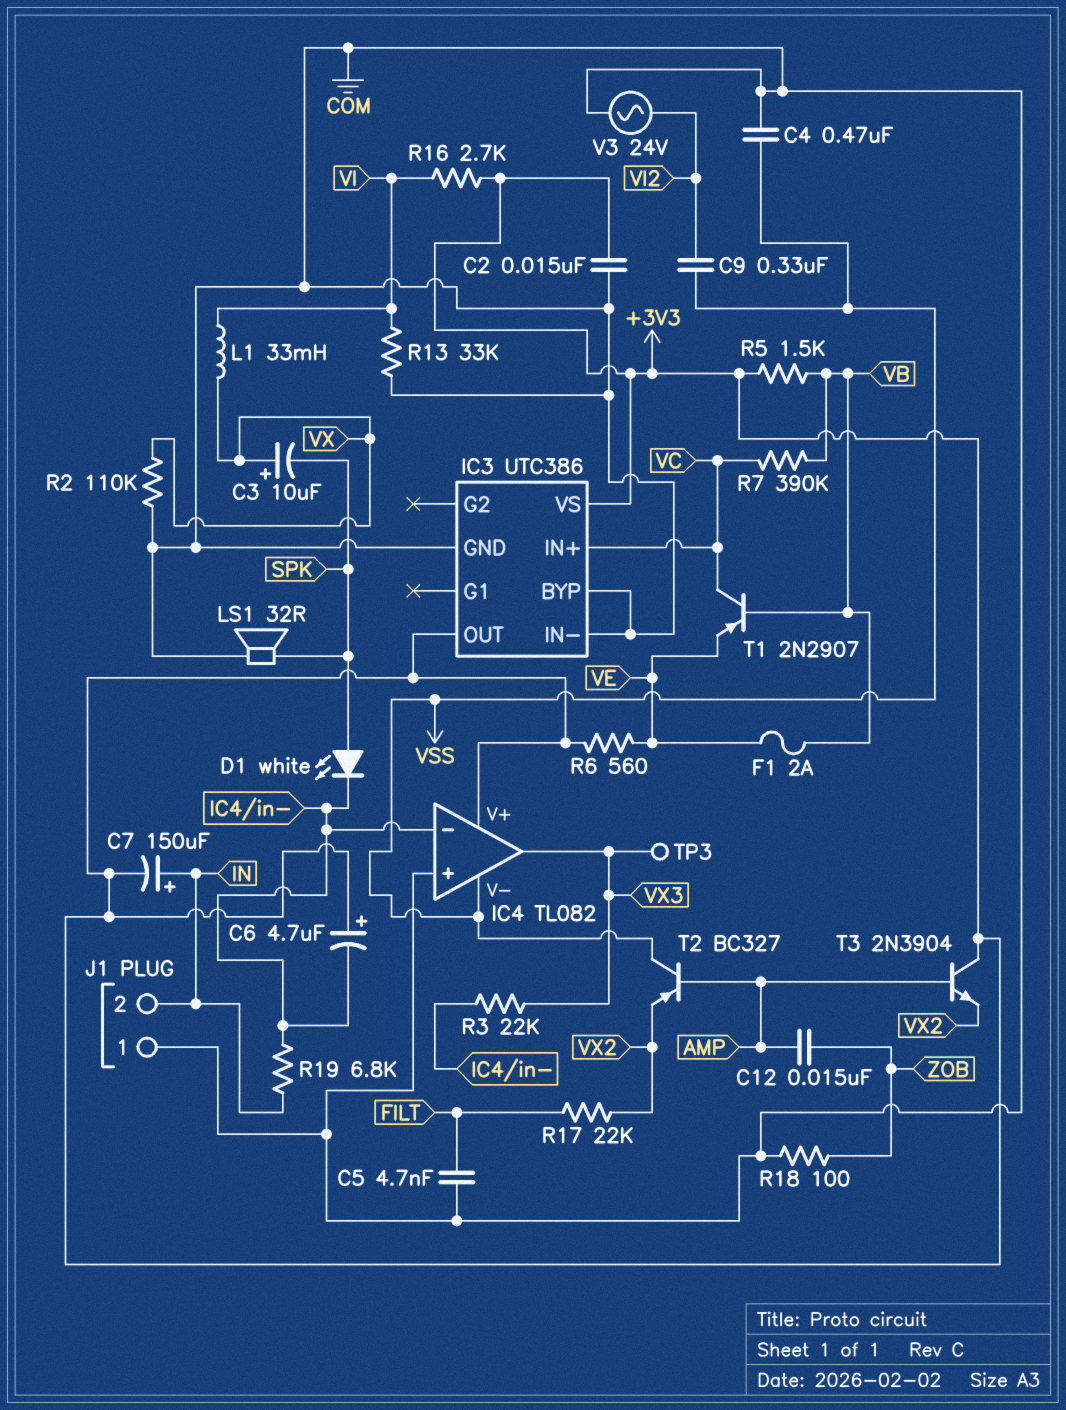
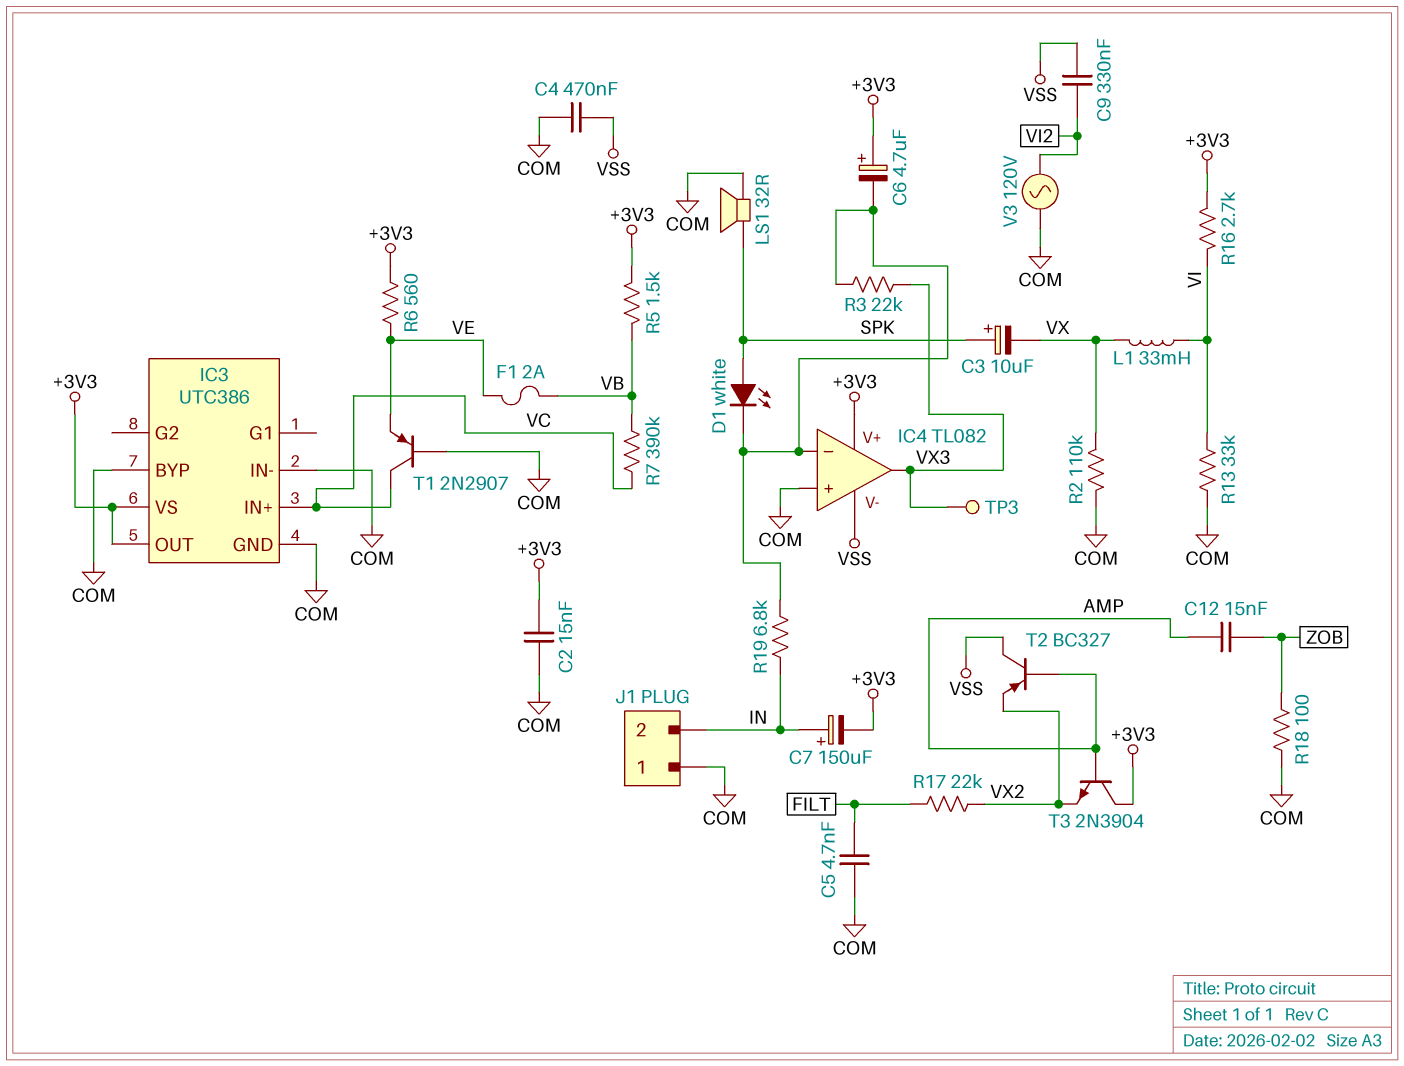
C3: 10uF (plus VX, minus SPK) -> 10uF (plus SPK, minus VX)
T1: PNP 2N2907 (B VB, C VC, E VE) -> PNP 2N2907 (B COM, C VC, E VE)
V3: AC 24V (COM, VI2) -> AC 120V (COM, VI2)

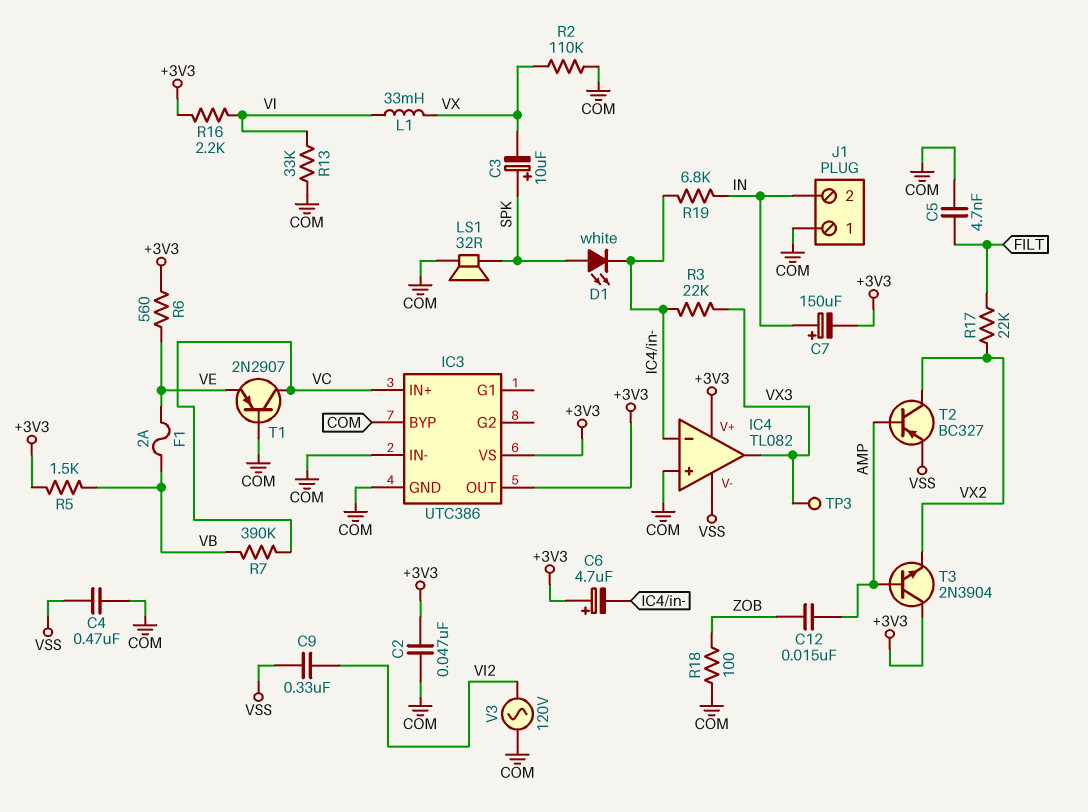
C2: 15nF (+3V3, COM) -> 47nF (+3V3, COM)
R16: 2.7k (+3V3, VI) -> 2.2k (+3V3, VI)
T2: PNP BC327 (B AMP, C VSS, E VX2) -> PNP BC327 (B AMP, C VX2, E VSS)

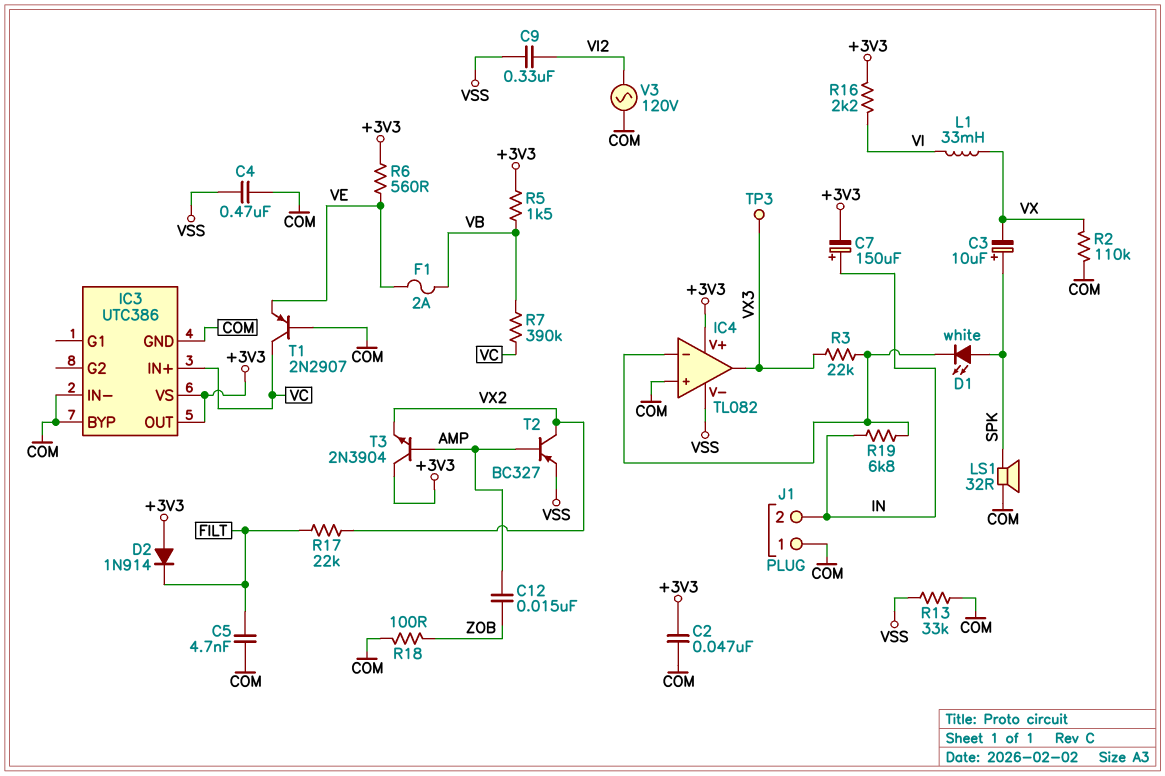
C6: 4.7uF (plus +3V3, minus IC4/in-) -> none
D2: none -> diode 1N914 (A +3V3, K FILT)
R13: 33k (COM, VI) -> 33k (COM, VSS)

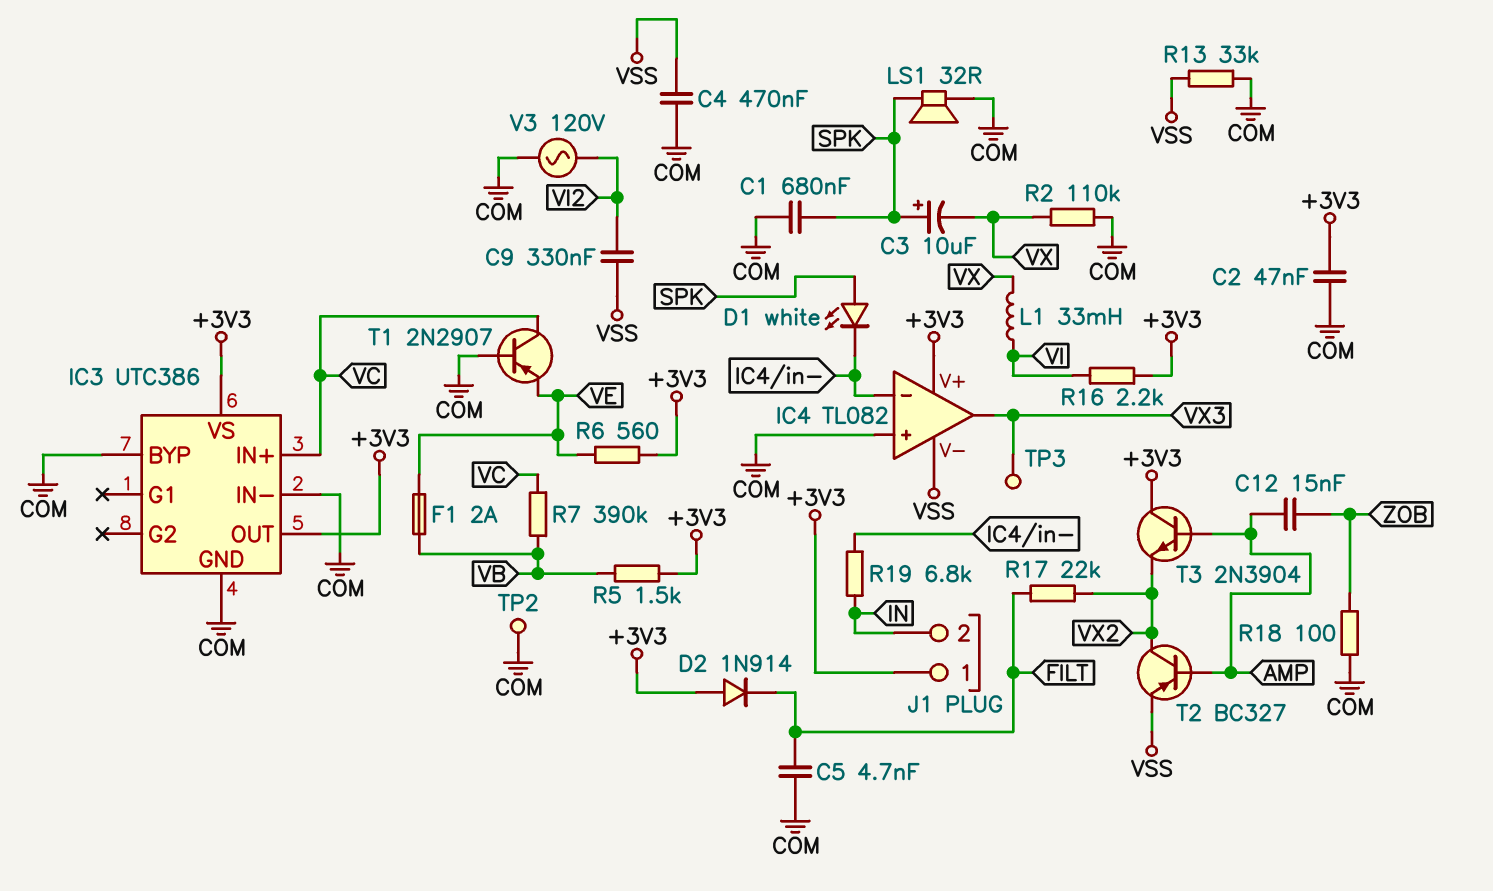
C1: none -> 680nF (COM, SPK)
C7: 150uF (plus IN, minus +3V3) -> none
J1 pin 1: COM -> +3V3
R3: 22k (IC4/in-, VX3) -> none
TP2: none -> test point (COM)

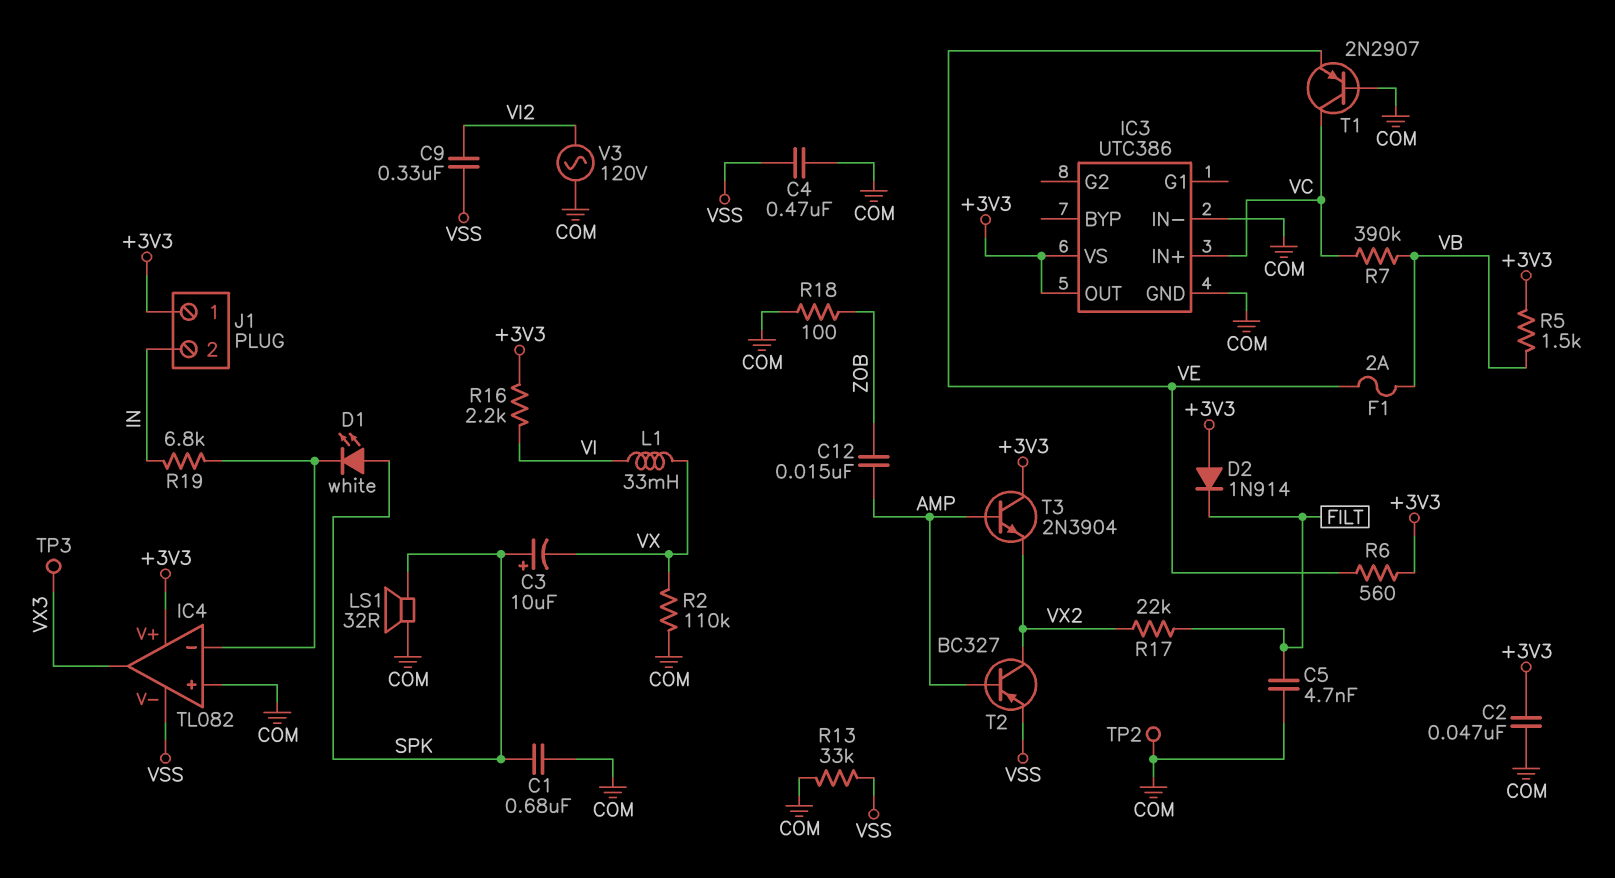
IC3 pin BYP: COM -> none

